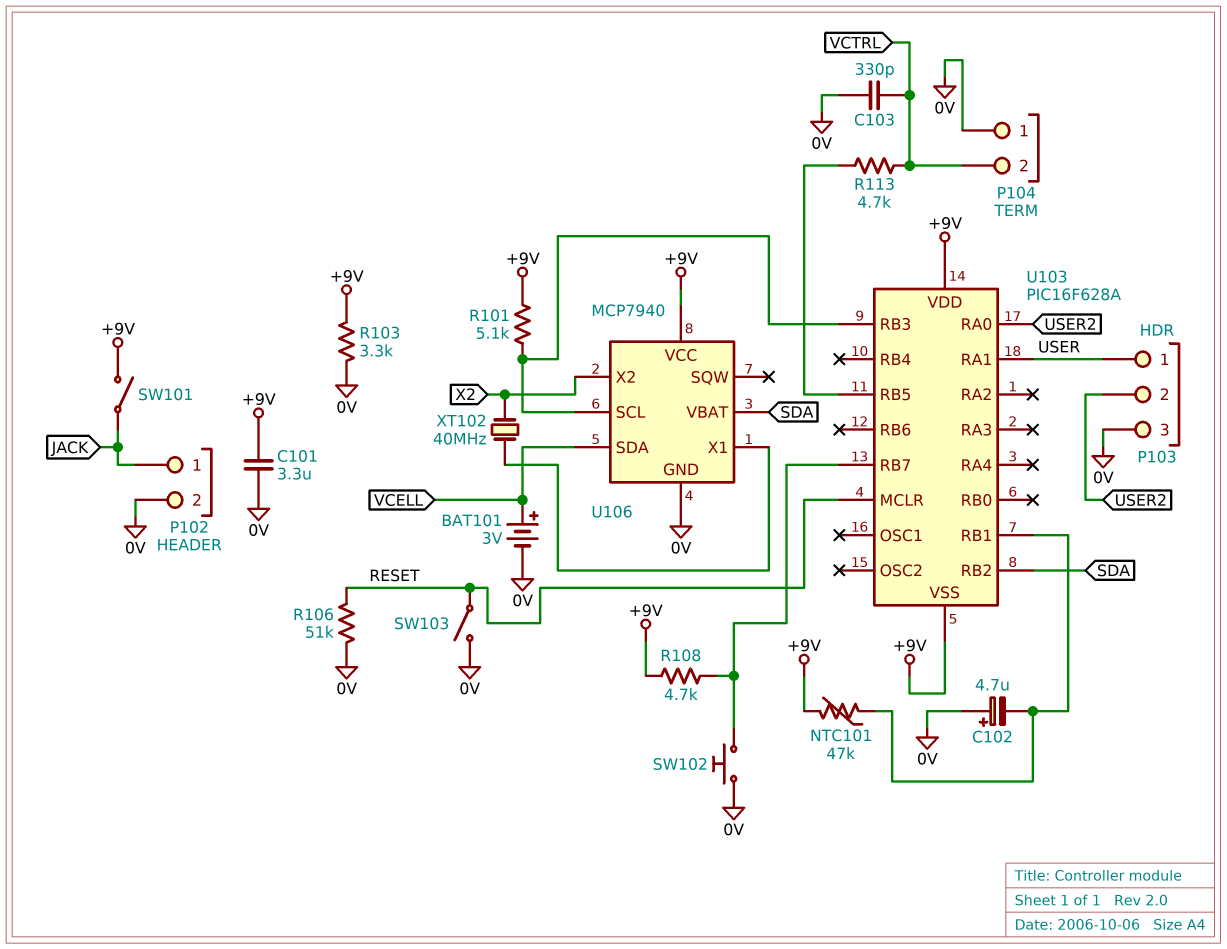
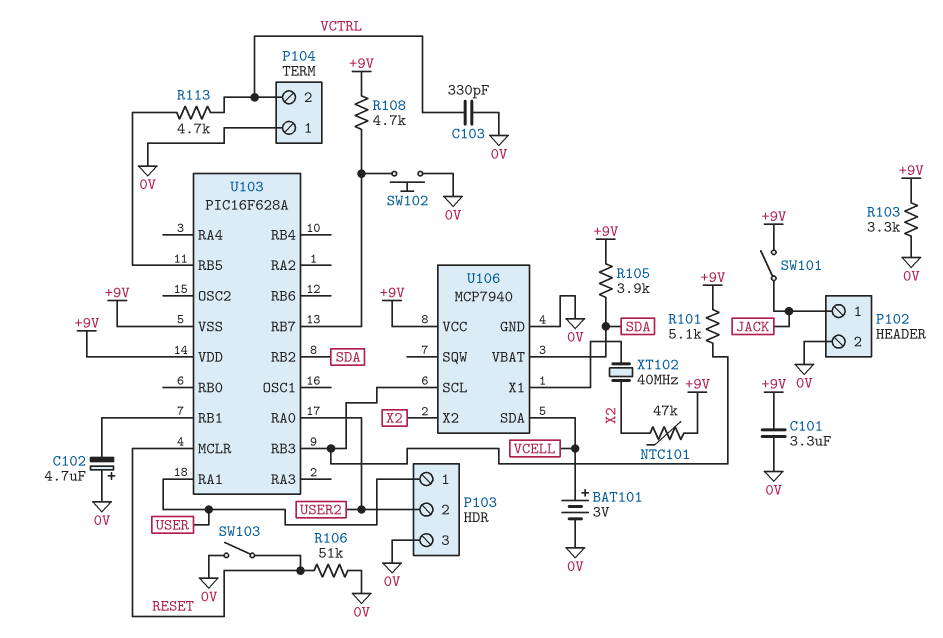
NTC101: 47k (+9V, U103/RB1) -> 47k (+9V, X2)
R105: none -> 3.9k (+9V, SDA)

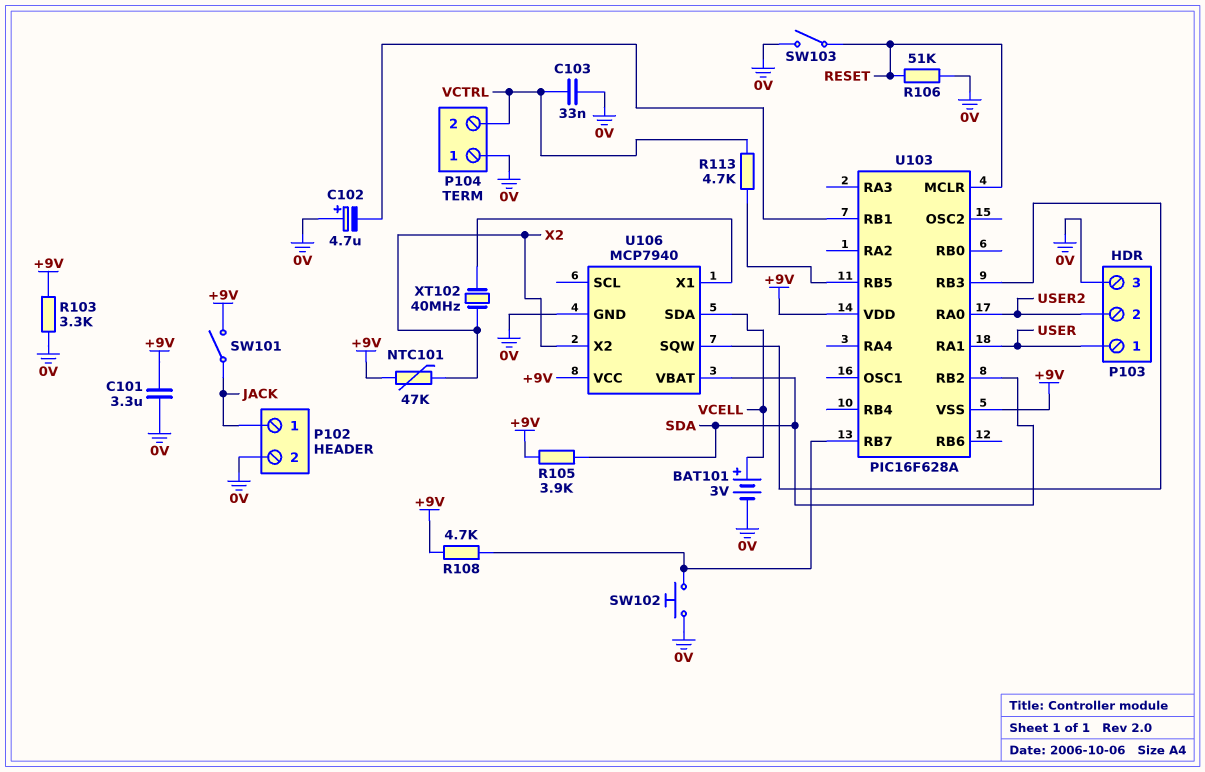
C103: 330pF (0V, VCTRL) -> 33nF (0V, VCTRL)
R101: 5.1k (+9V, U103/RB3) -> none
U106 pin SCL: U103/RB3 -> none
U106 pin SQW: none -> U103/RB3

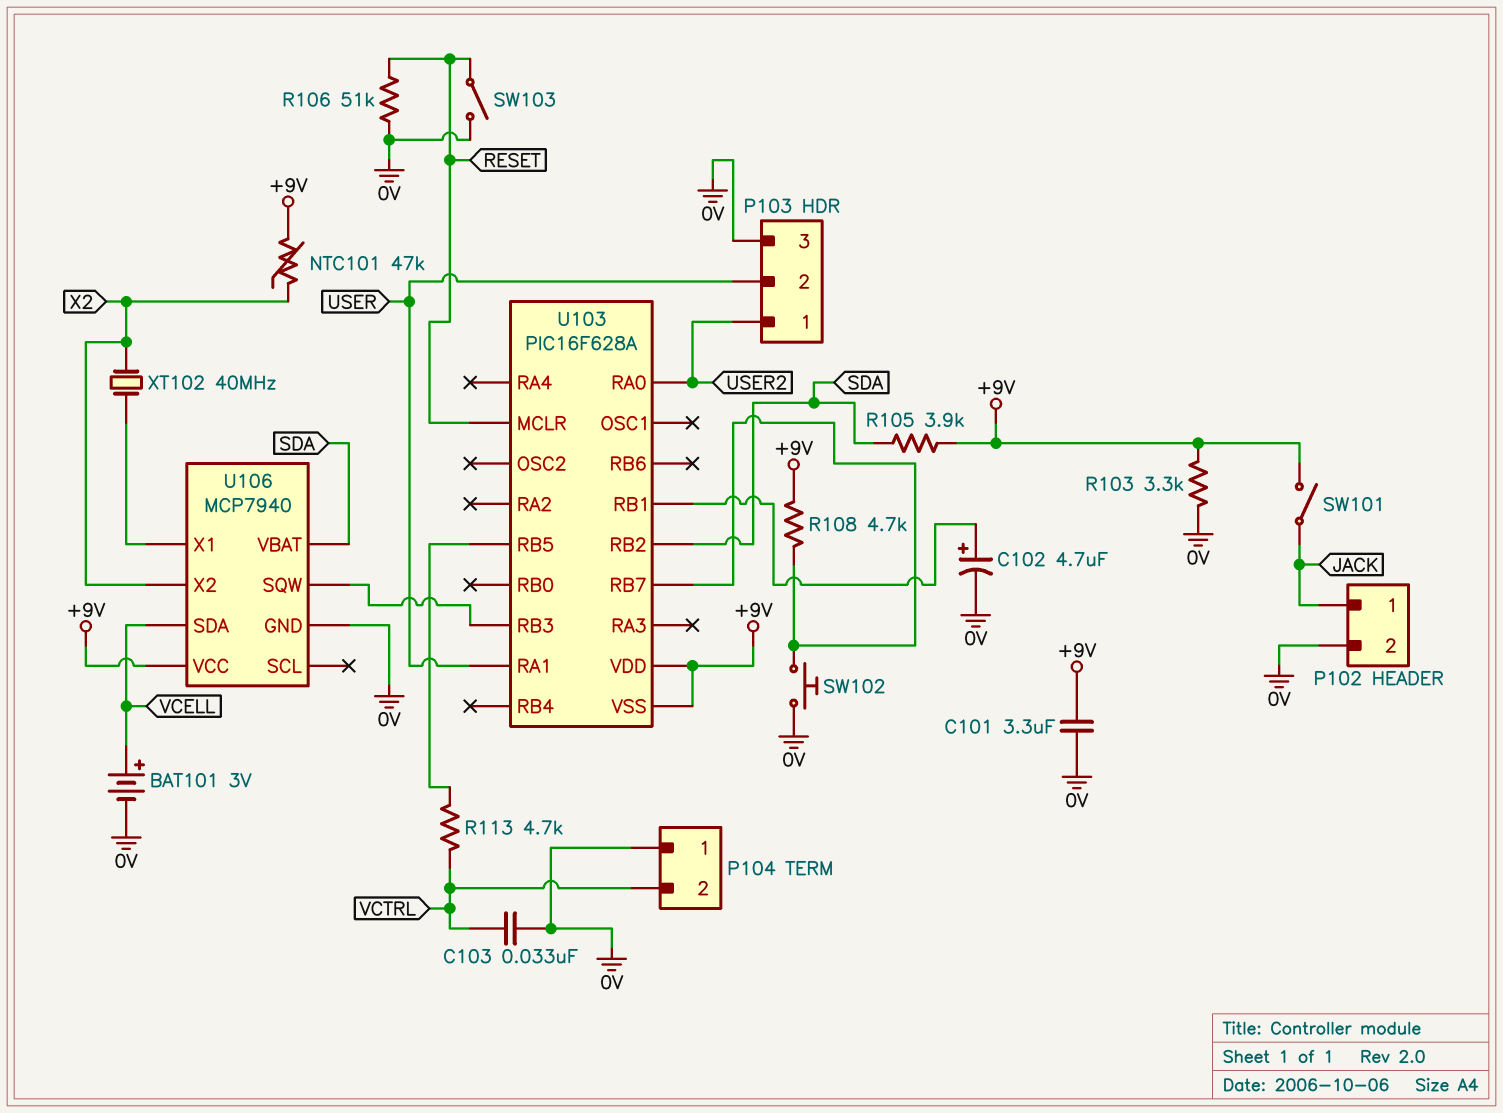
C102: 4.7uF (plus 0V, minus U103/RB1) -> 4.7uF (plus U103/RB1, minus 0V)
P103 pin 1: USER -> USER2
P103 pin 2: USER2 -> USER

